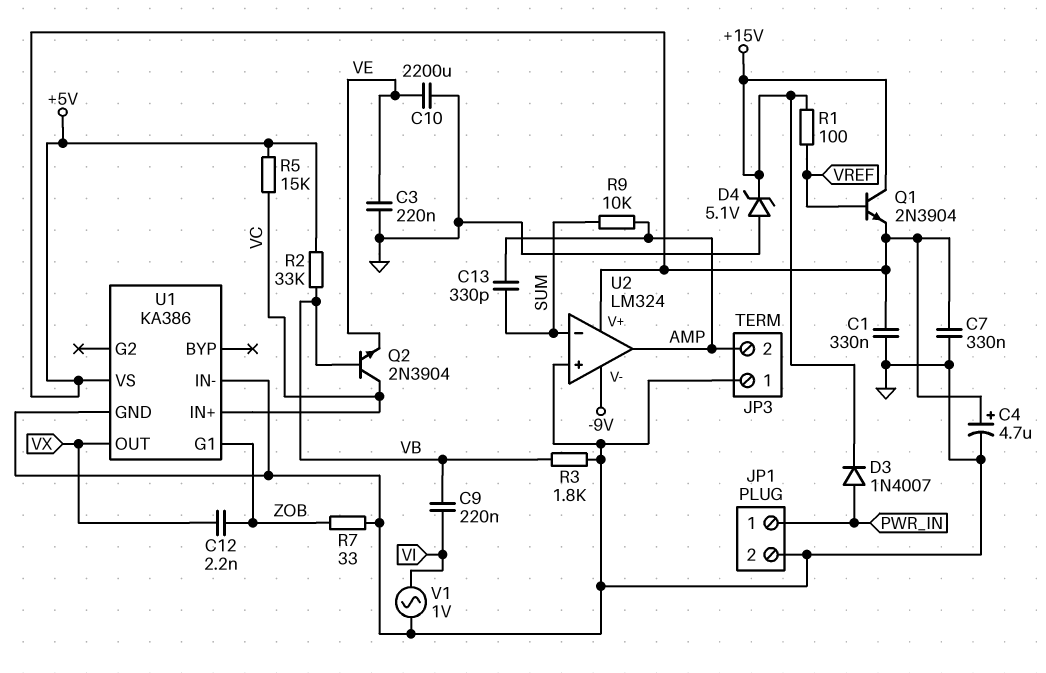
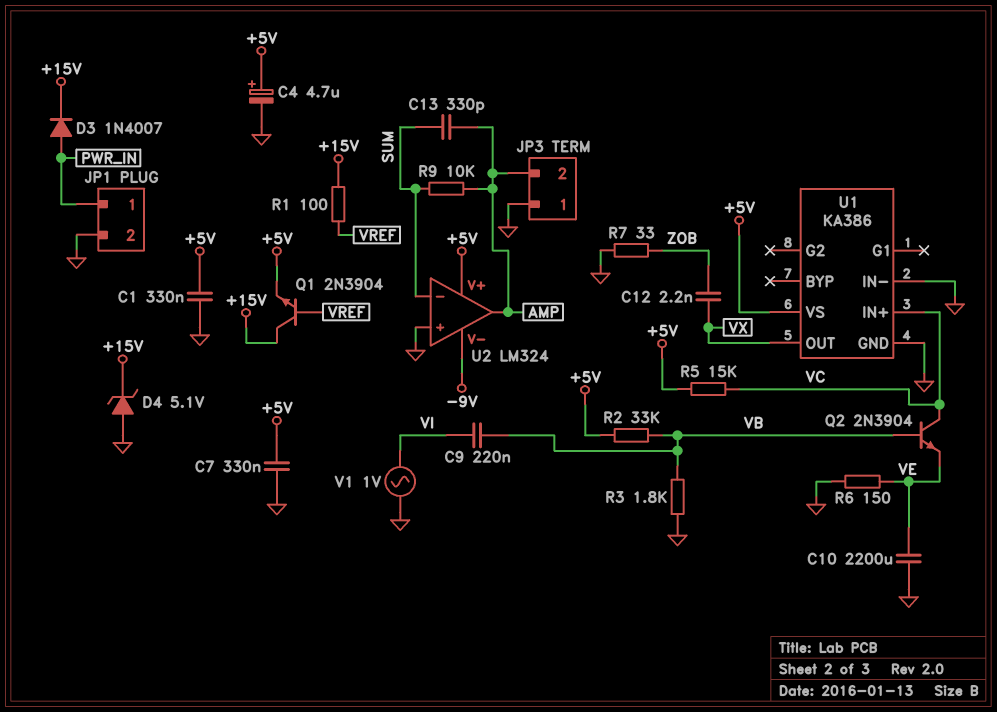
C3: 220nF (GND, VE) -> none
R6: none -> 150 (GND, VE)
U1 pin G1: ZOB -> none

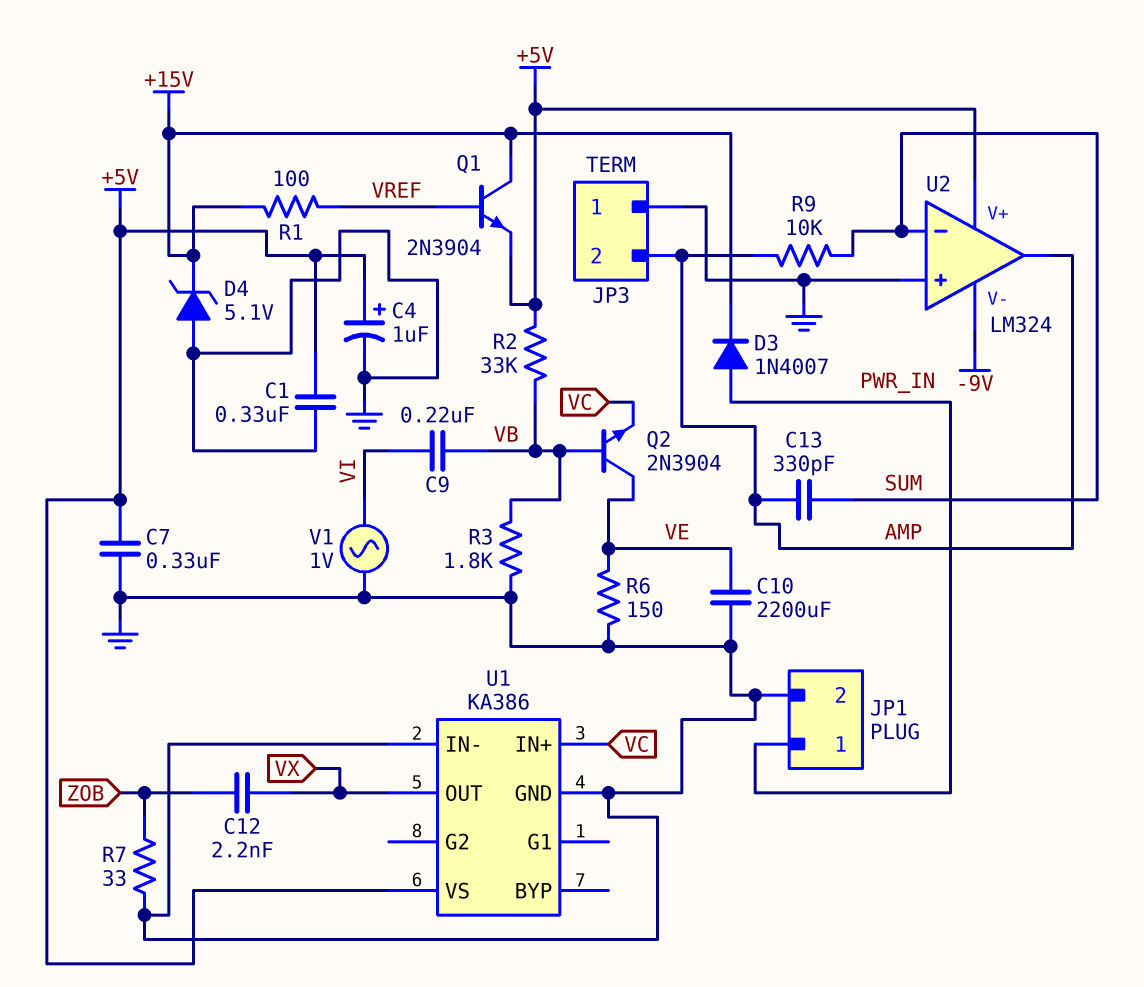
C4: 4.7uF (plus +5V, minus GND) -> 1uF (plus +5V, minus GND)
Q2: NPN 2N3904 (B VB, C VC, E VE) -> NPN 2N3904 (B VB, C VE, E VC)
R5: 15k (+5V, VC) -> none

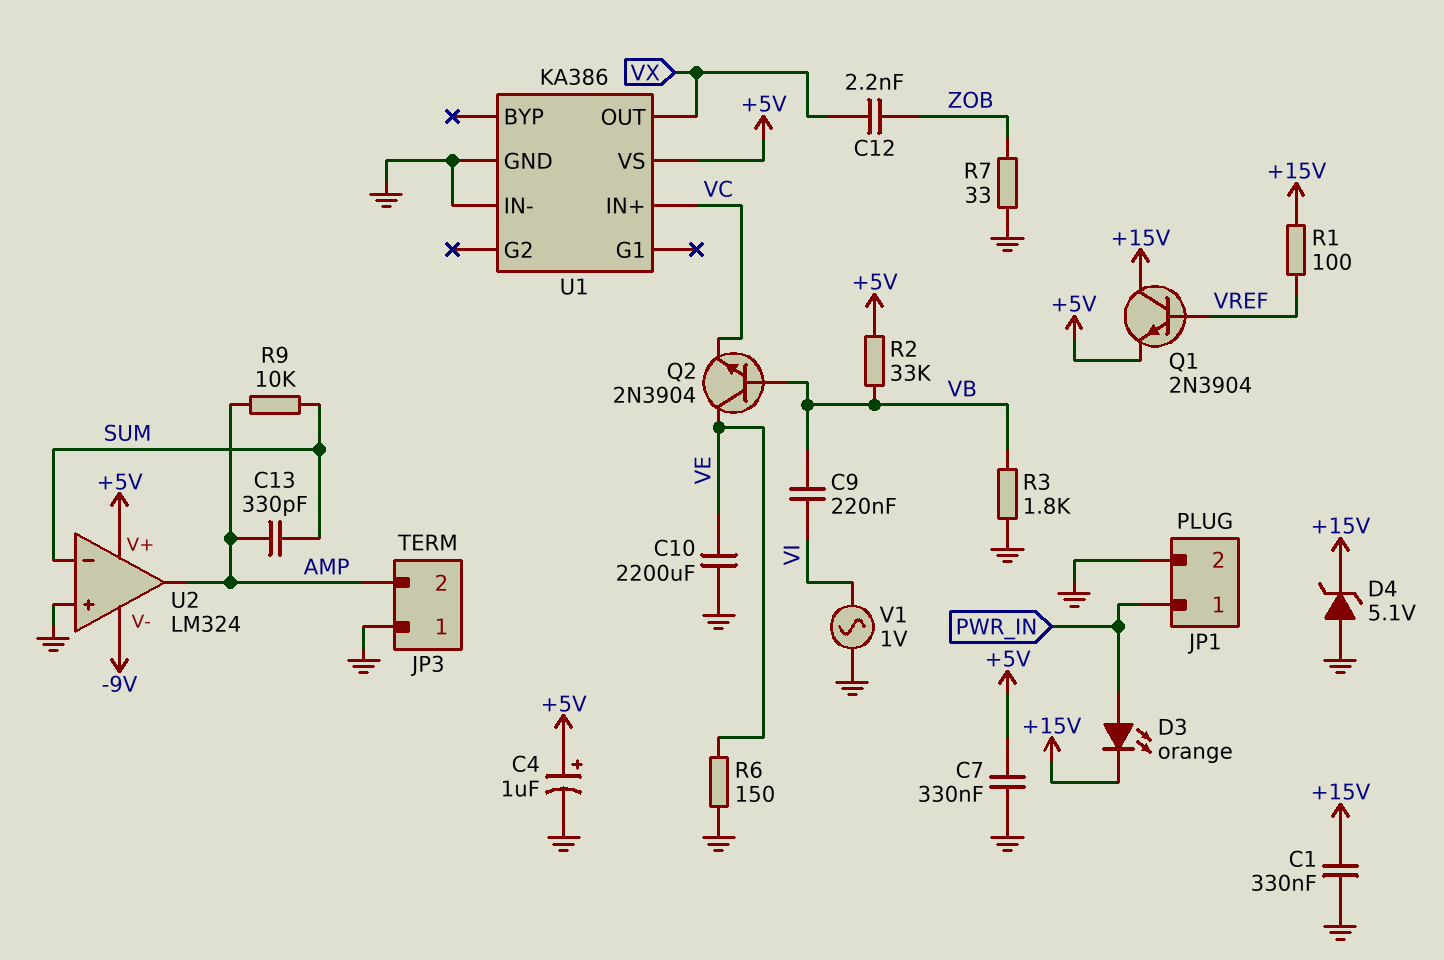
C1: 330nF (+5V, GND) -> 330nF (+15V, GND)
D3: diode 1N4007 (A PWR_IN, K +15V) -> LED orange (A PWR_IN, K +15V)

